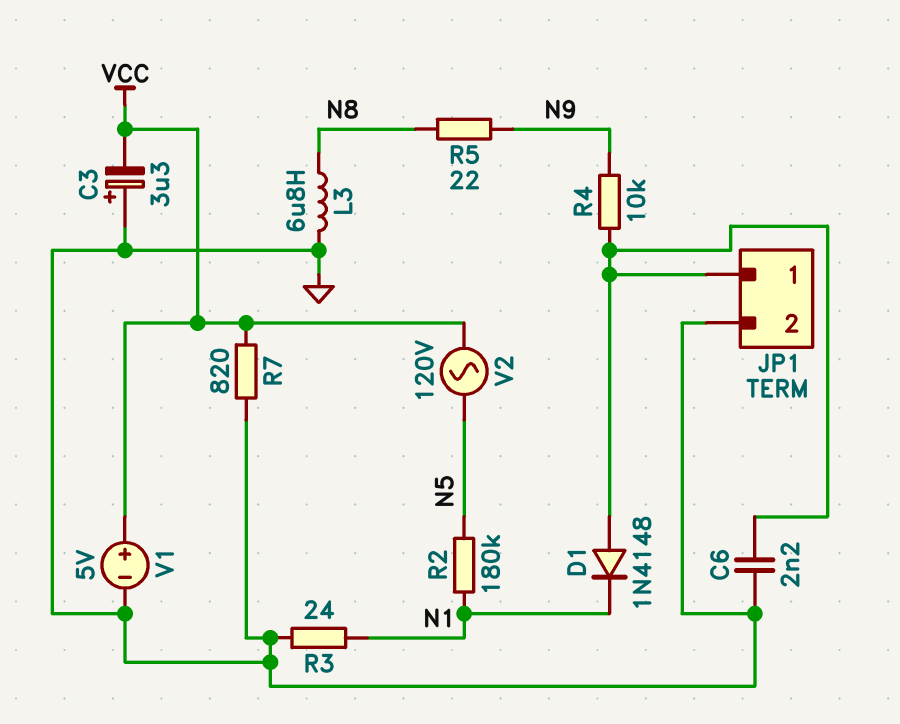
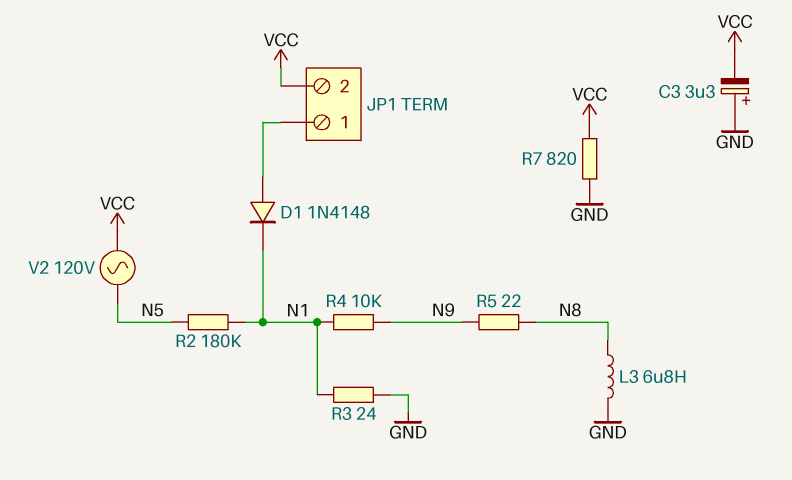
C6: 2.2nF (GND, JP1/1) -> none
JP1 pin 2: GND -> VCC
R4: 10k (JP1/1, N9) -> 10k (N1, N9)
V1: 5V (plus VCC, minus GND) -> none

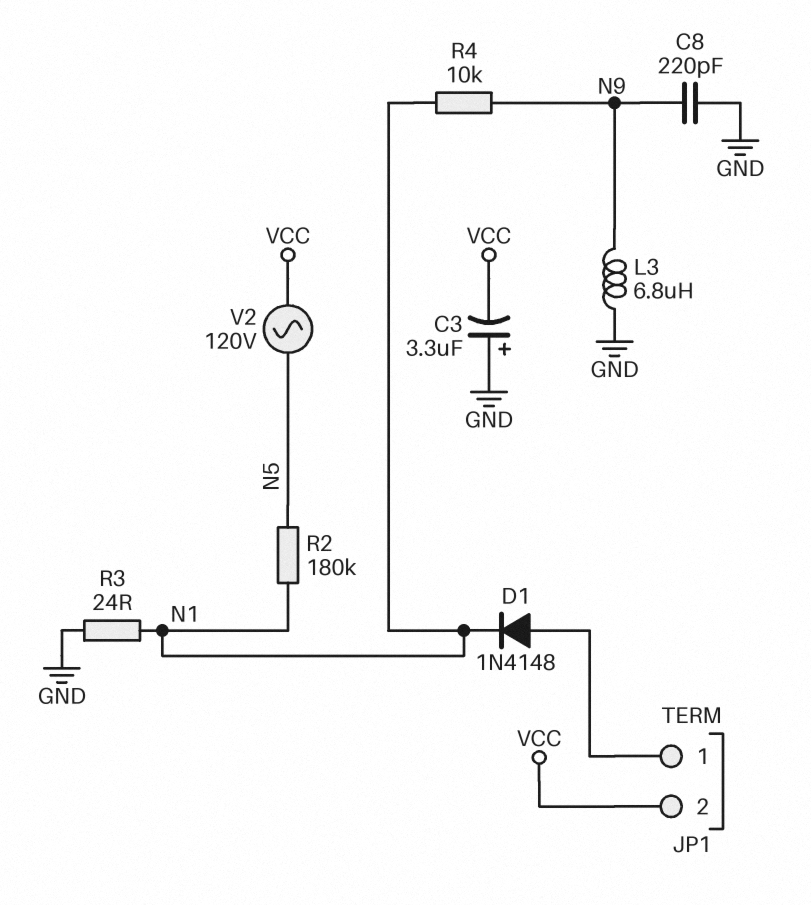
C8: none -> 220pF (GND, N9)
L3: 6.8uH (GND, N8) -> 6.8uH (GND, N9)
R5: 22 (N8, N9) -> none
R7: 820 (GND, VCC) -> none

